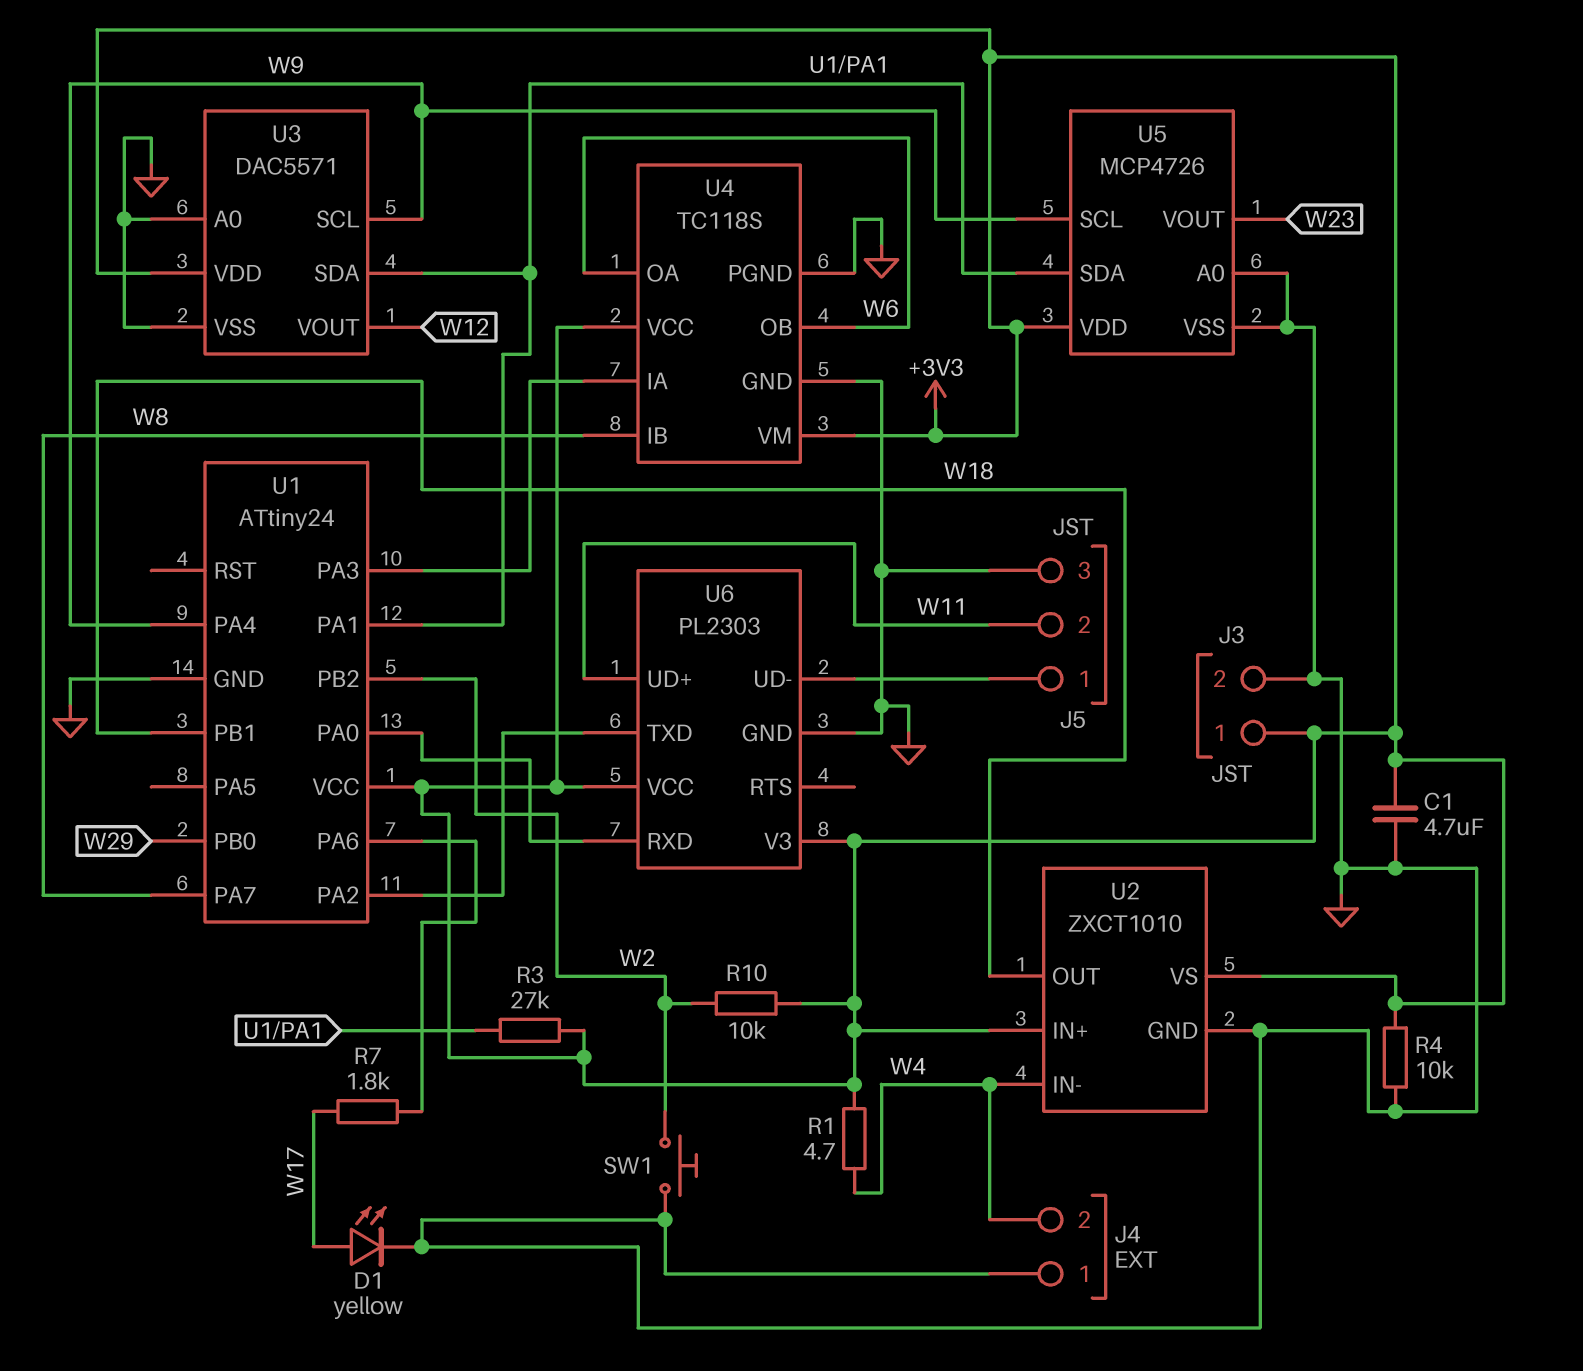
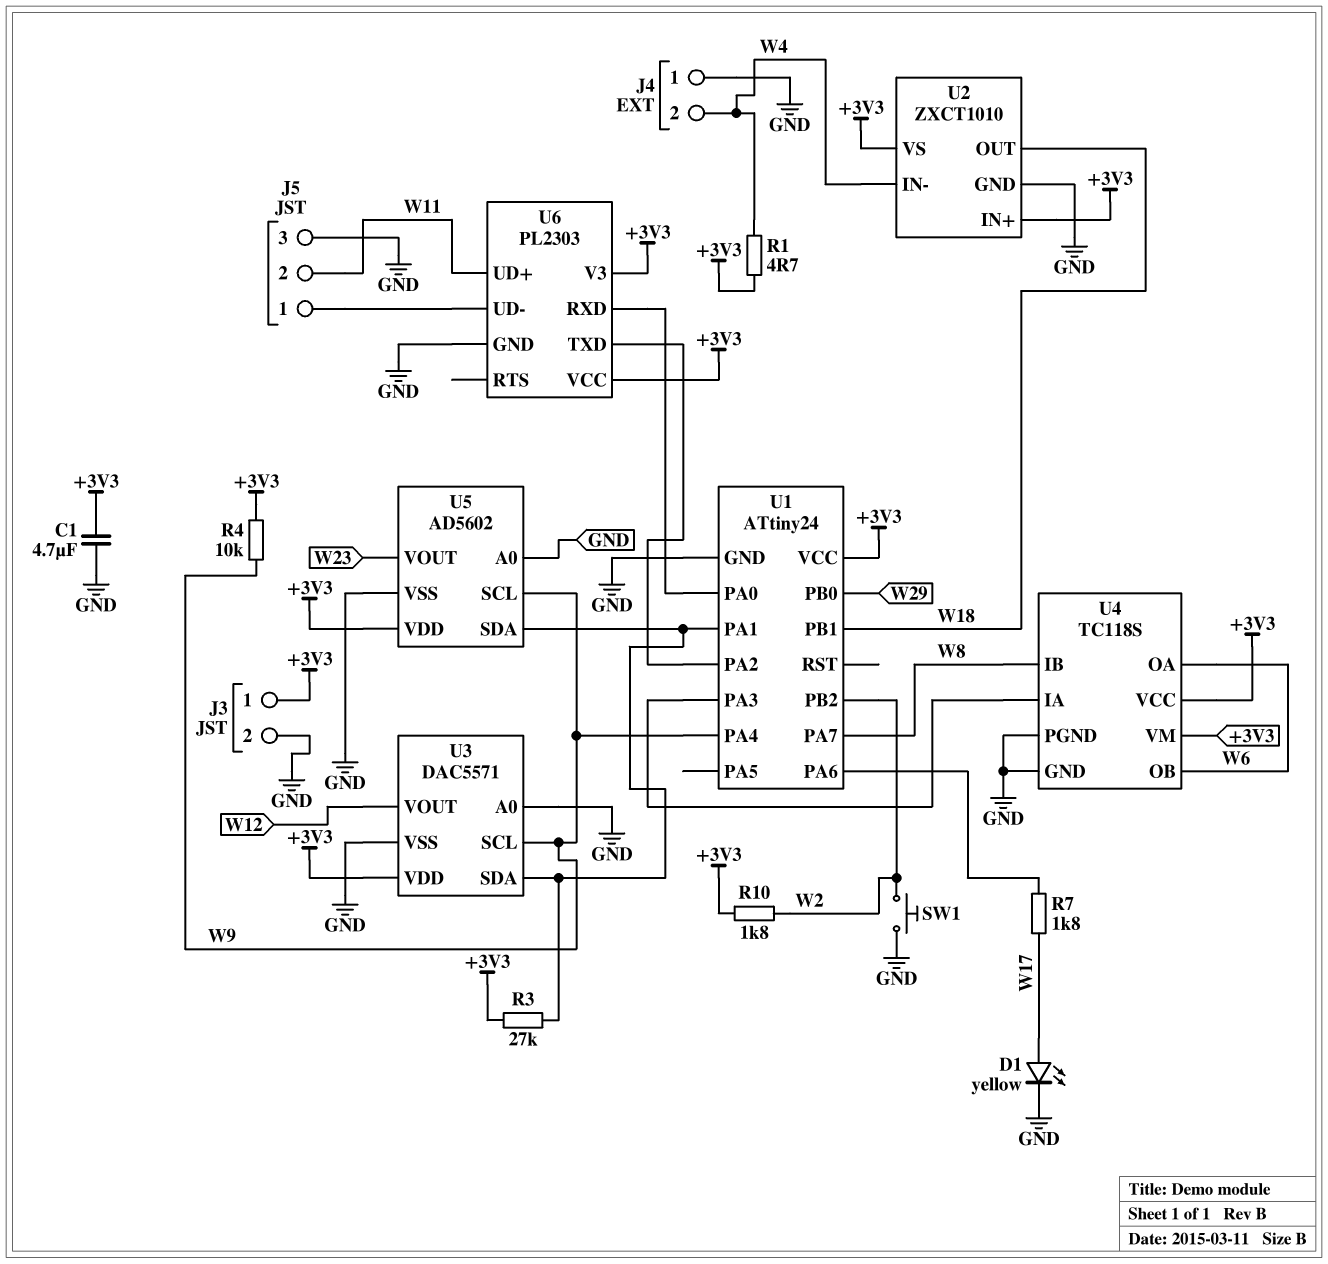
R4: 10k (+3V3, GND) -> 10k (+3V3, W9)
R10: 10k (+3V3, W2) -> 1.8k (+3V3, W2)
U5: MCP4726 -> AD5602

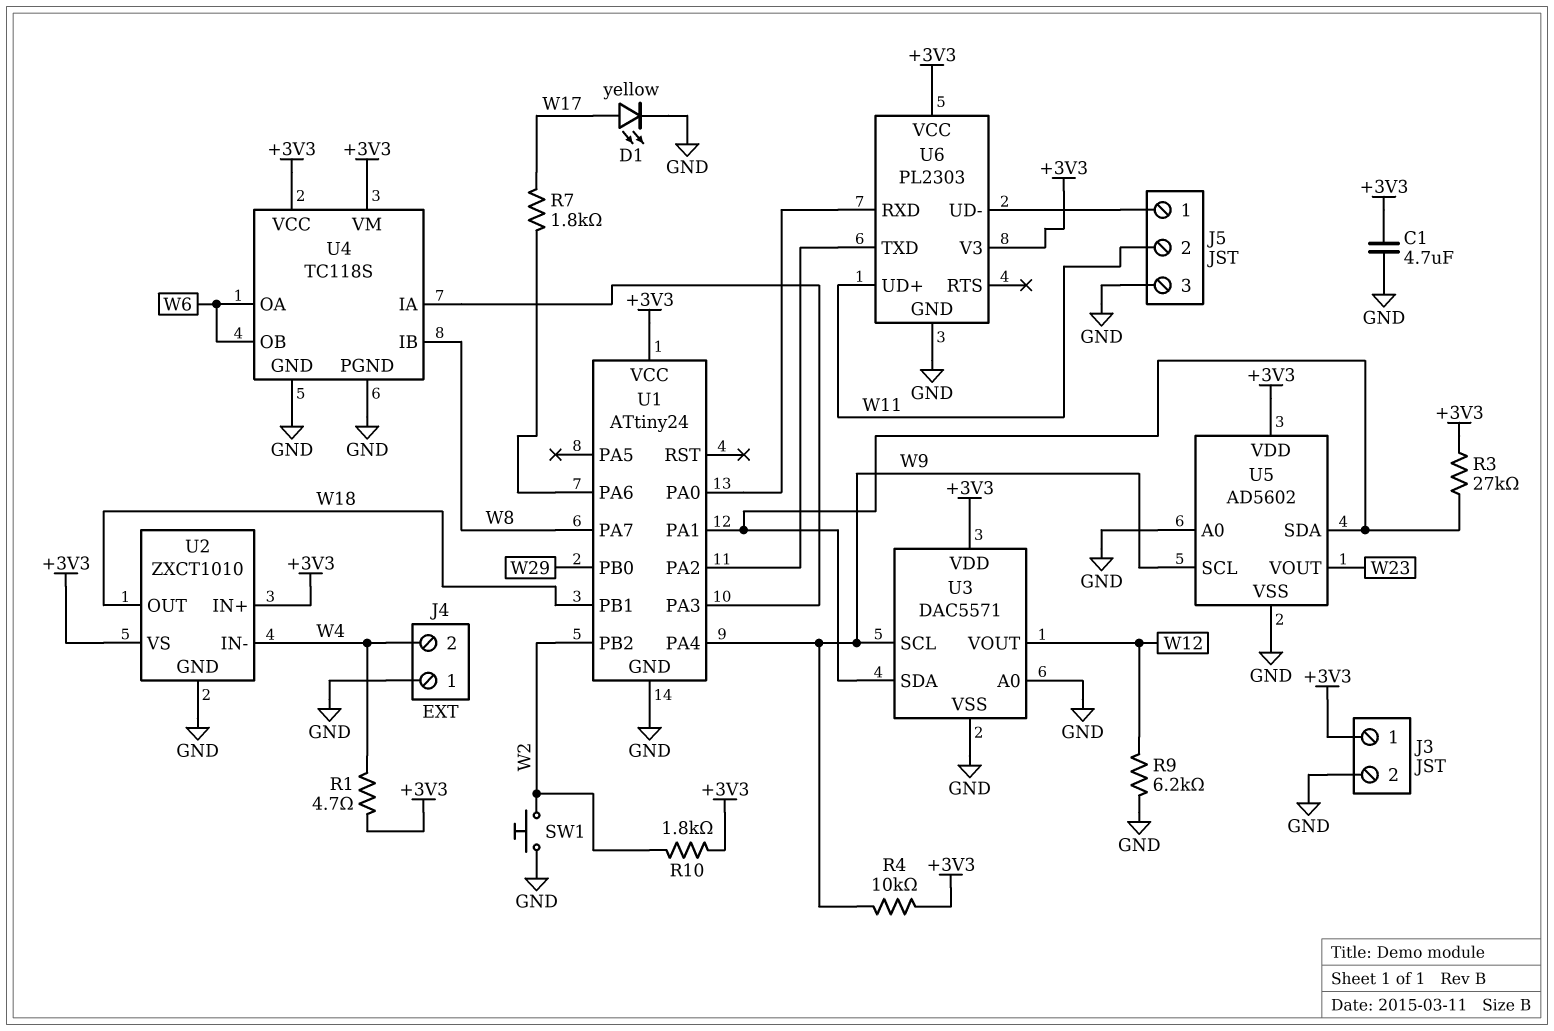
R9: none -> 6.2k (GND, W12)

